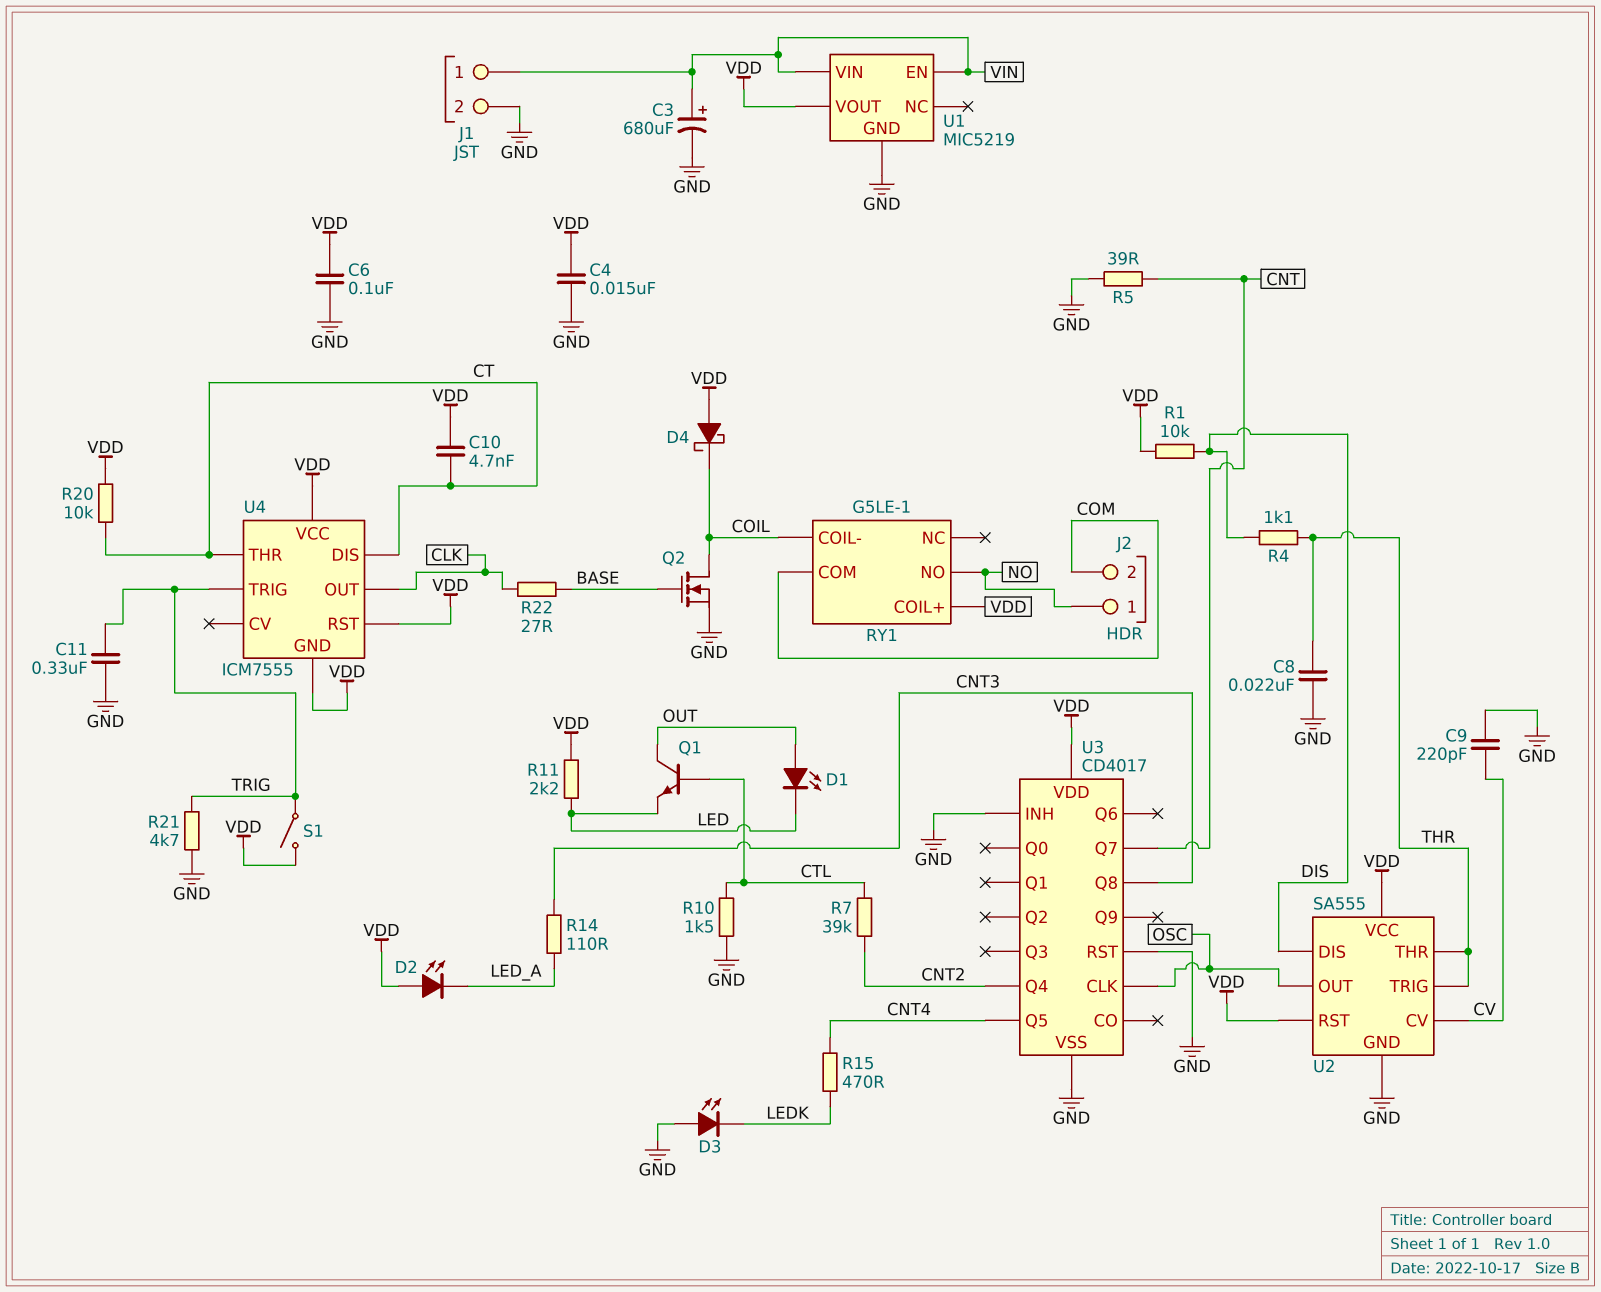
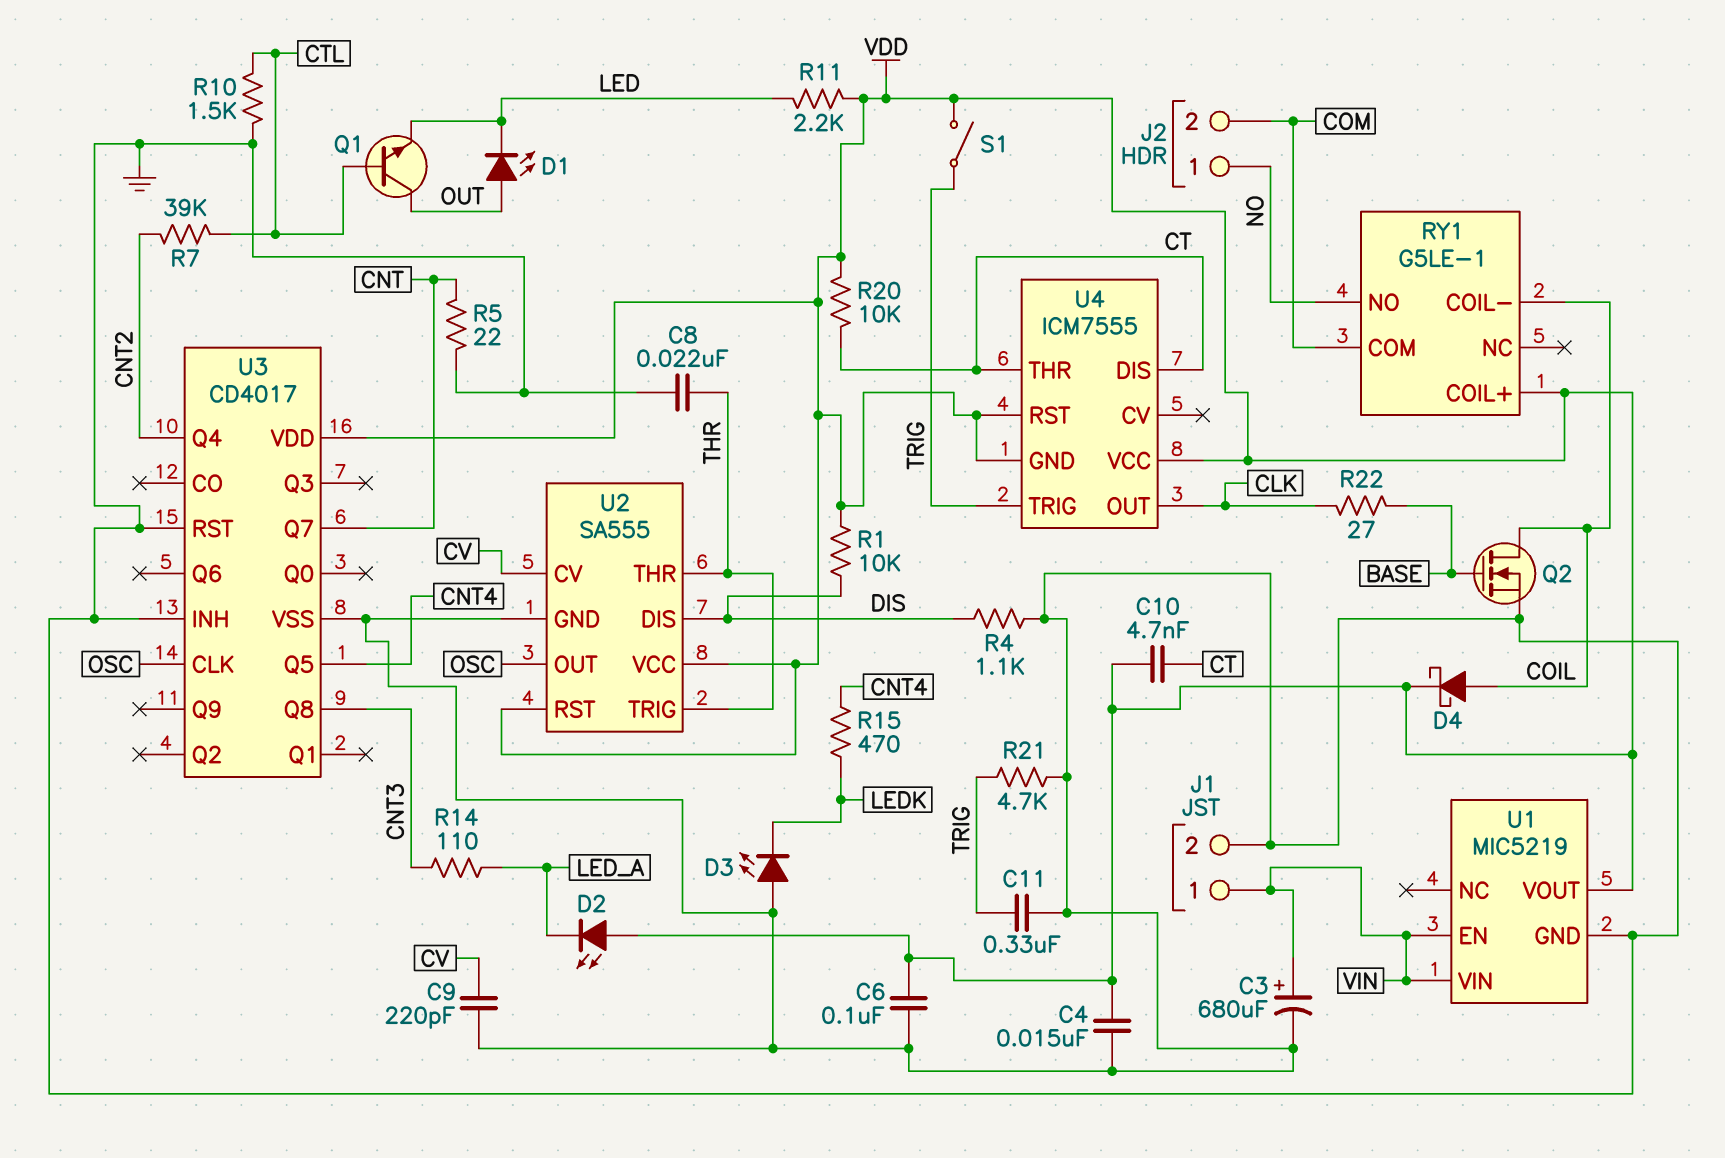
D4: schottky (A VDD, K COIL) -> schottky (A COIL, K VDD)
R4: 1.1k (DIS, THR) -> 1.1k (DIS, GND)
R5: 39 (CNT, GND) -> 22 (CNT, GND)

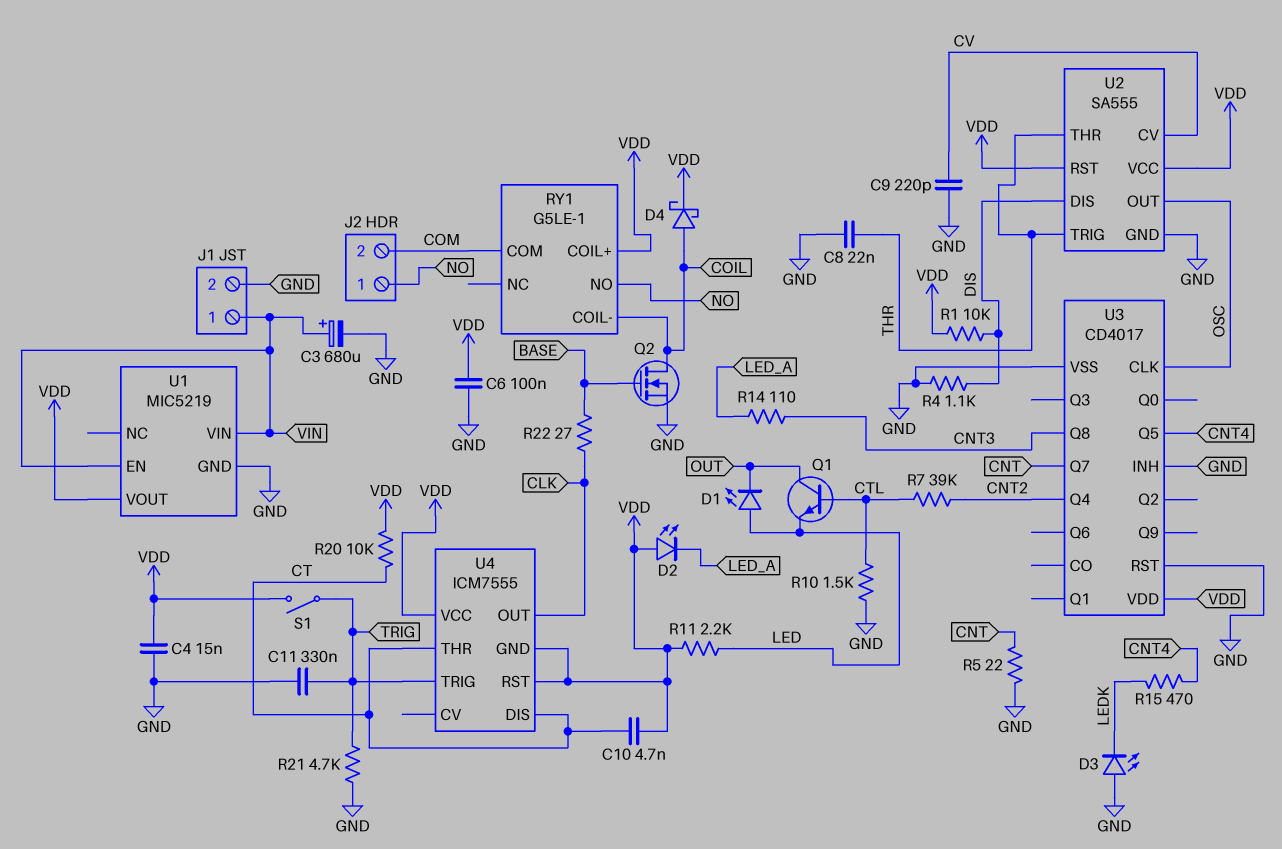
D1: LED (A OUT, K LED) -> LED (A LED, K OUT)

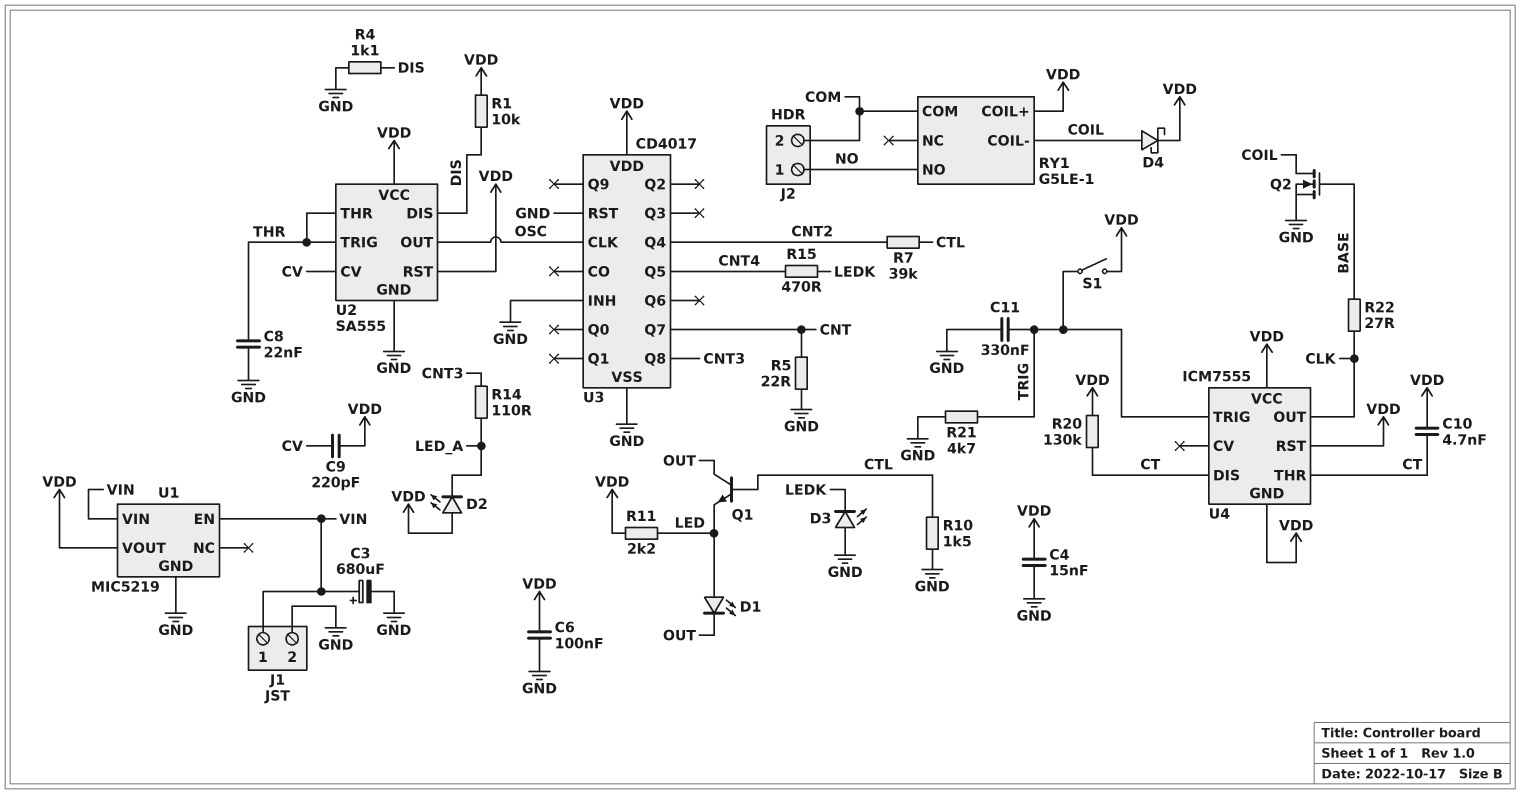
C9: 220pF (CV, GND) -> 220pF (CV, VDD)
R20: 10k (CT, VDD) -> 130k (CT, VDD)

